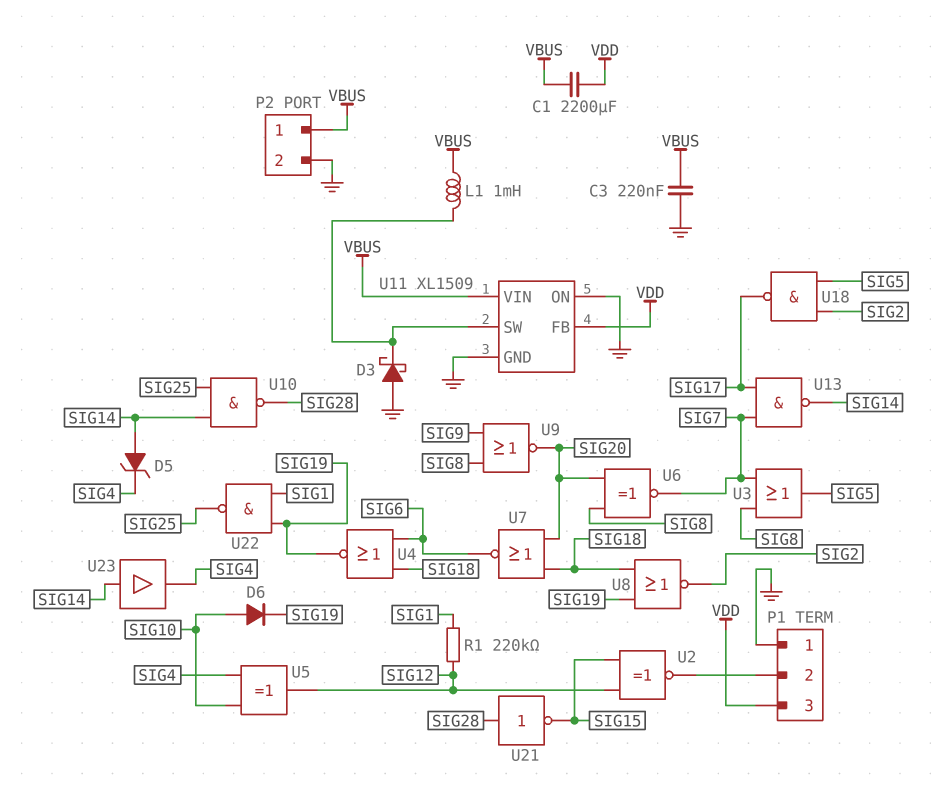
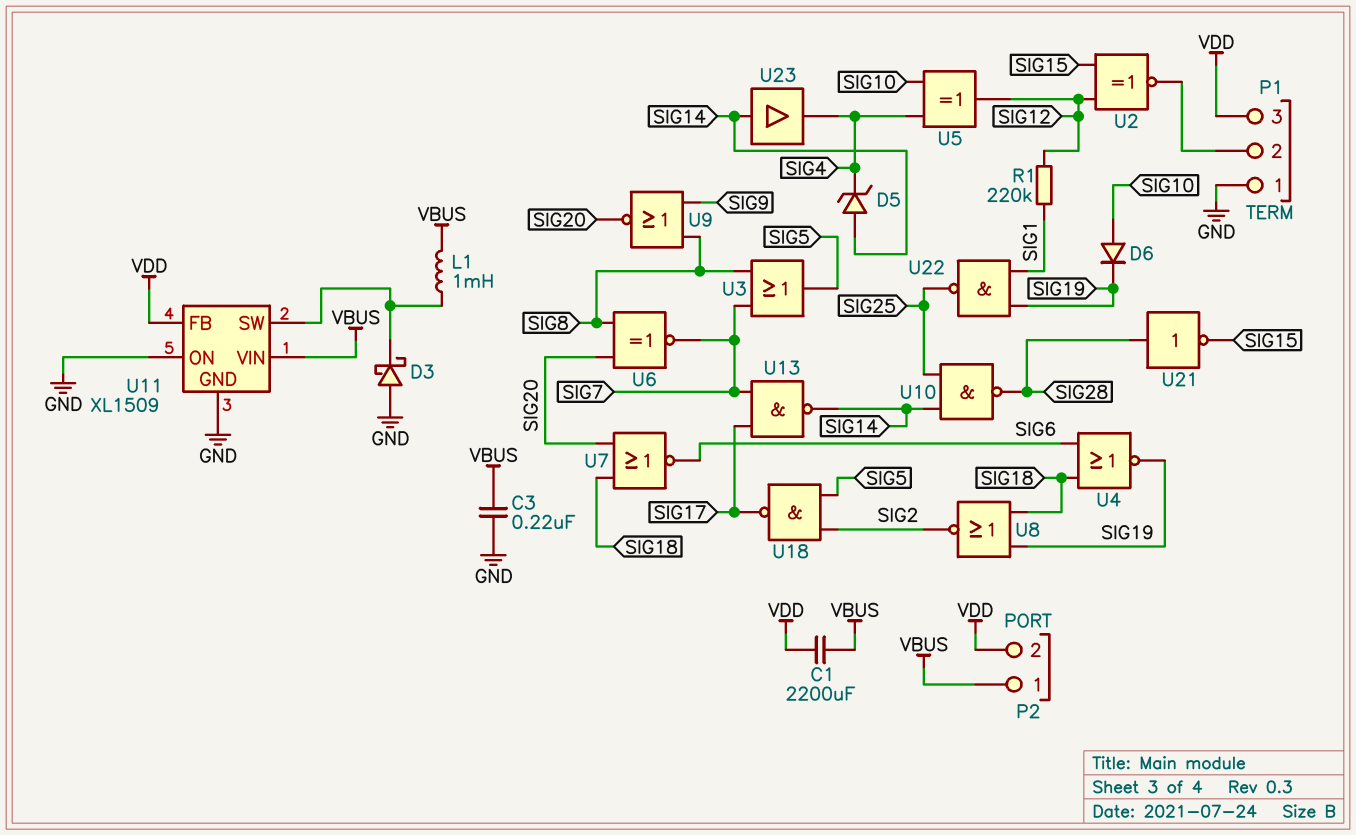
P2 pin 2: GND -> VDD

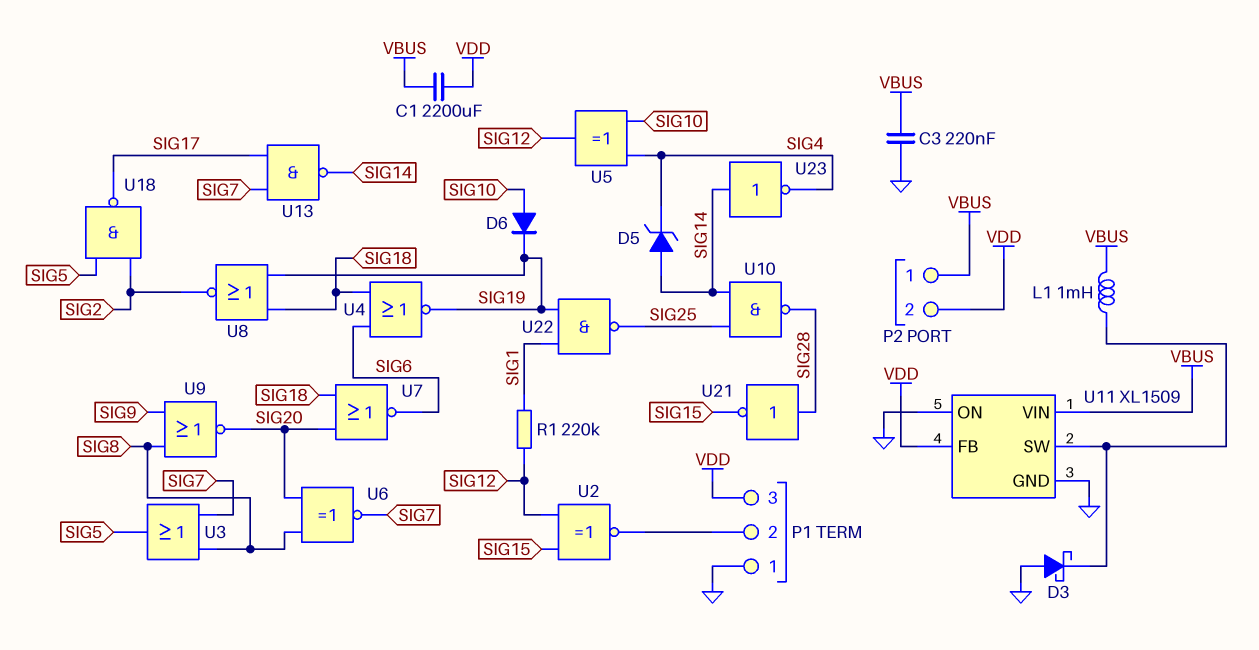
U23: buffer (in SIG14, out SIG4) -> NOT (in SIG14, out SIG4)

